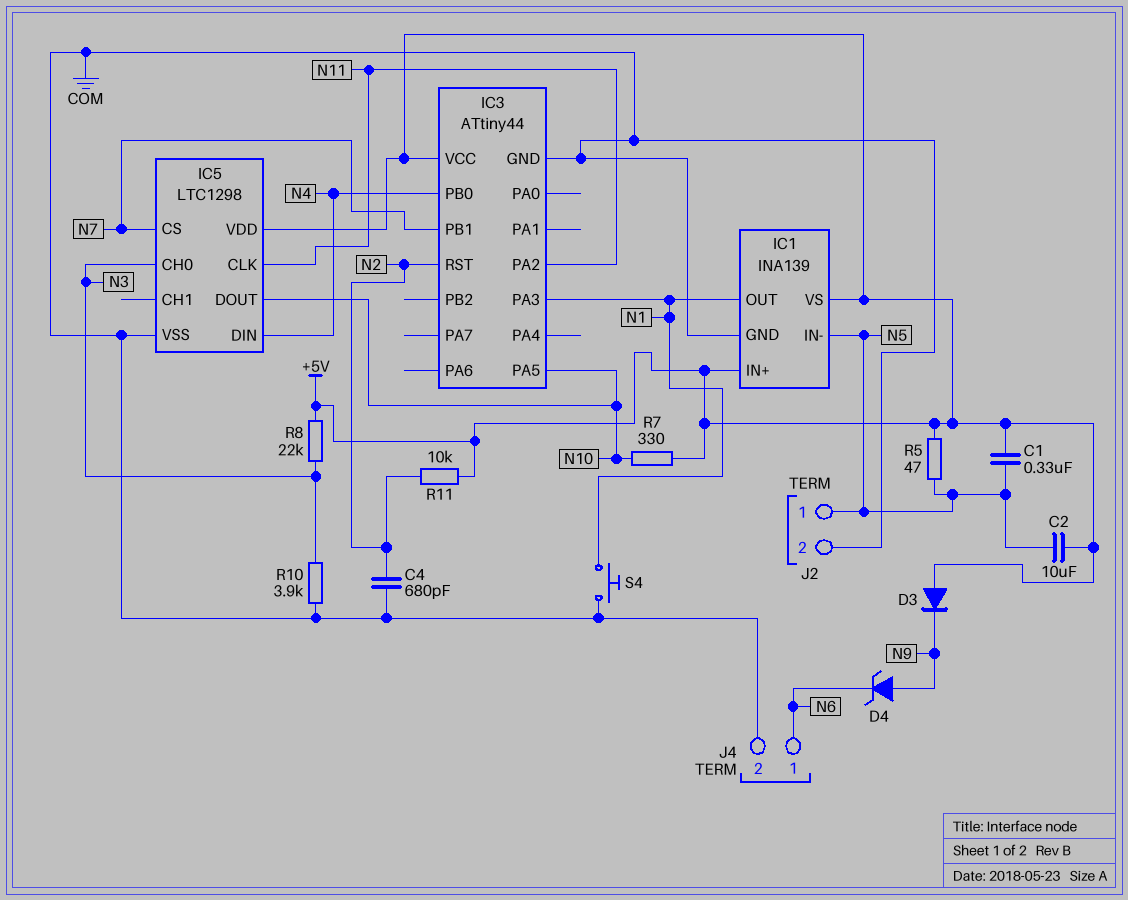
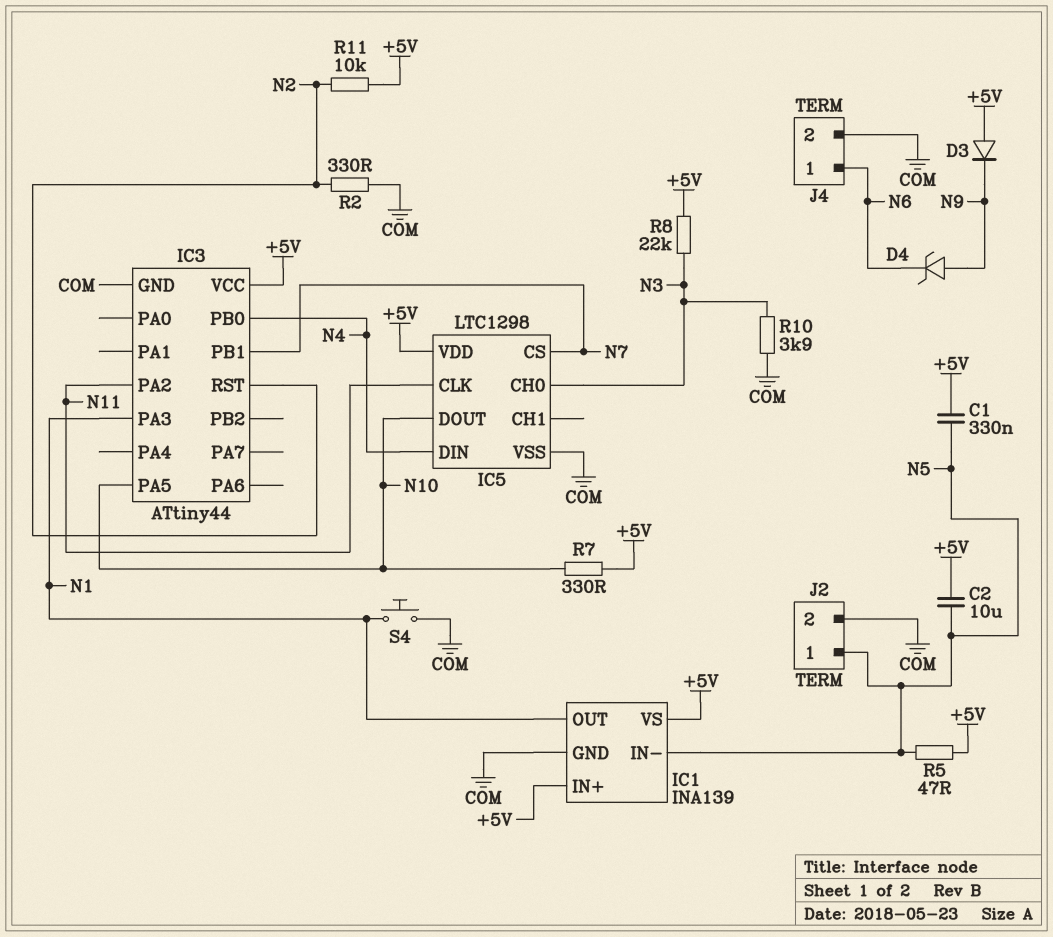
C4: 680pF (COM, N2) -> none
R2: none -> 330 (COM, N2)

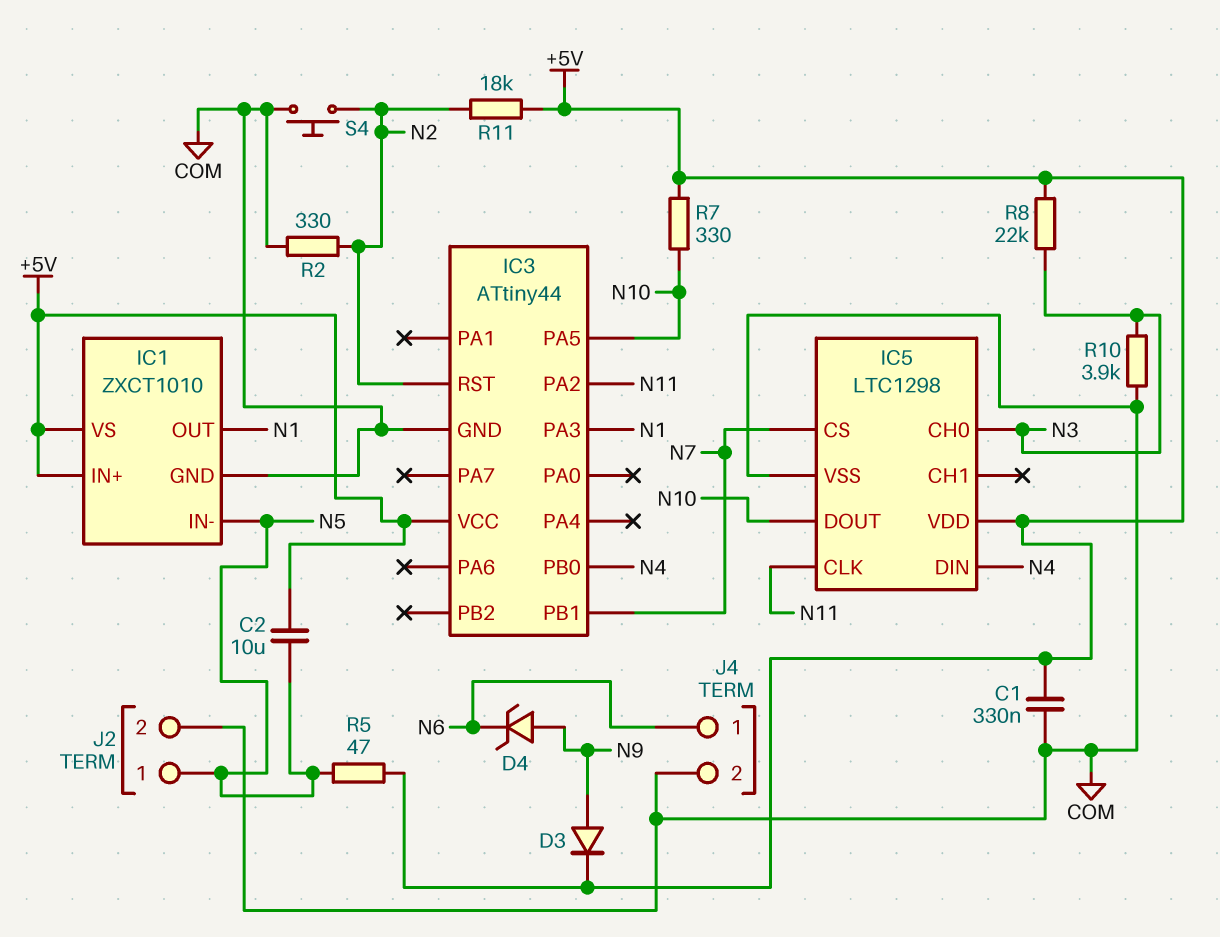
C1: 330nF (+5V, N5) -> 330nF (+5V, COM)
D3: diode (A +5V, K N9) -> diode (A N9, K +5V)
IC1: INA139 -> ZXCT1010
R11: 10k (+5V, N2) -> 18k (+5V, N2)
S4: button (COM, N1) -> button (COM, N2)

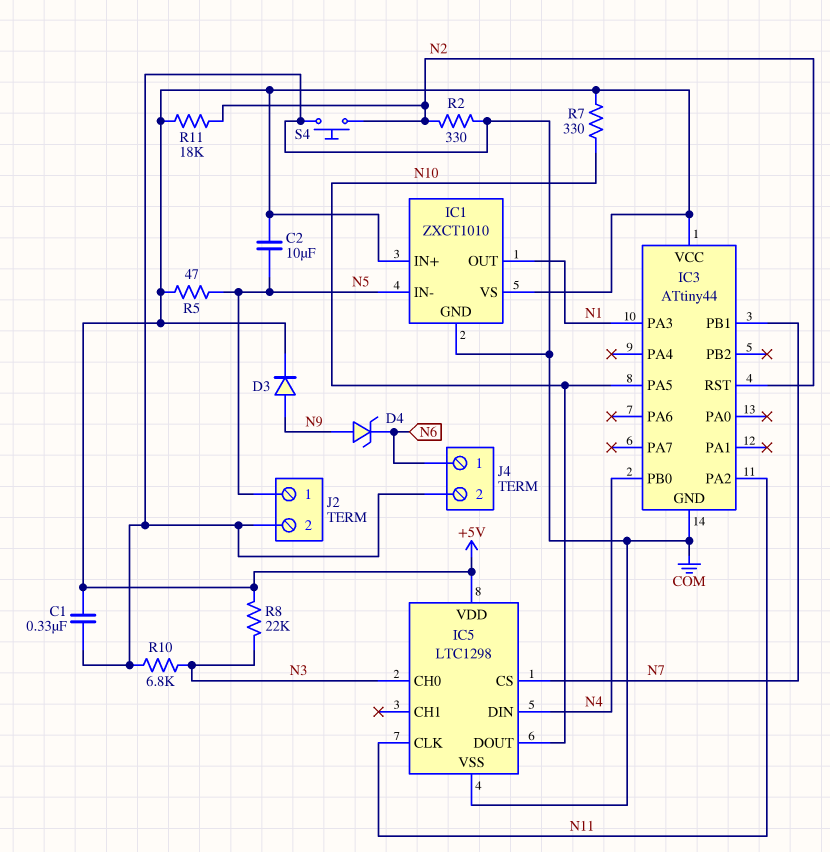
R10: 3.9k (COM, N3) -> 6.8k (COM, N3)

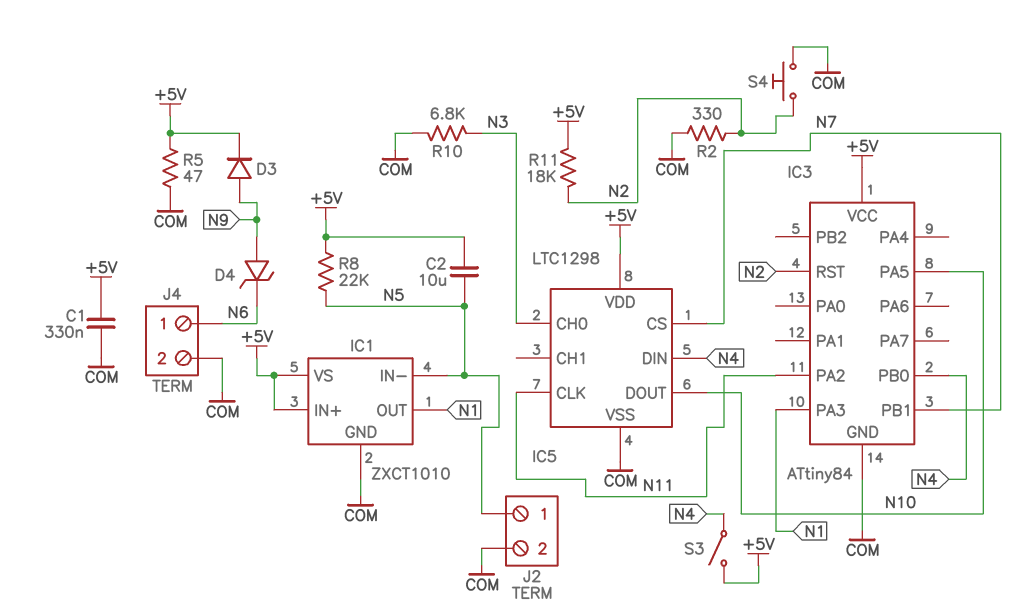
IC3: ATtiny44 -> ATtiny84
R5: 47 (+5V, N5) -> 47 (+5V, COM)
R7: 330 (+5V, N10) -> none
R8: 22k (+5V, N3) -> 22k (+5V, N5)
S3: none -> switch (+5V, N4)

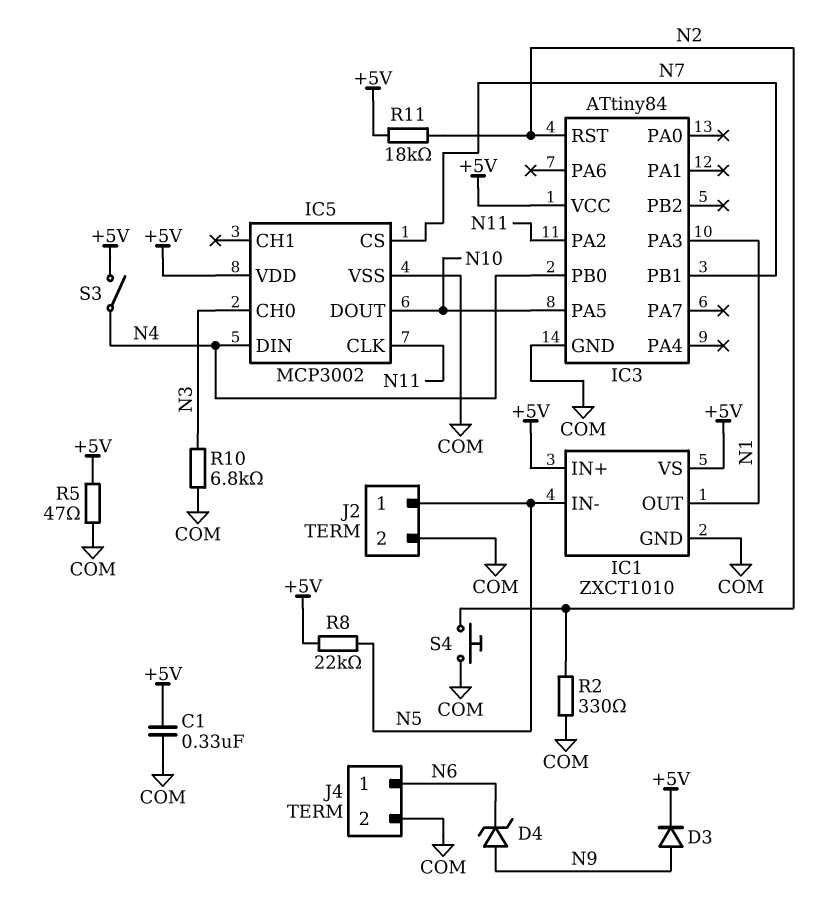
C2: 10uF (+5V, N5) -> none
IC5: LTC1298 -> MCP3002

